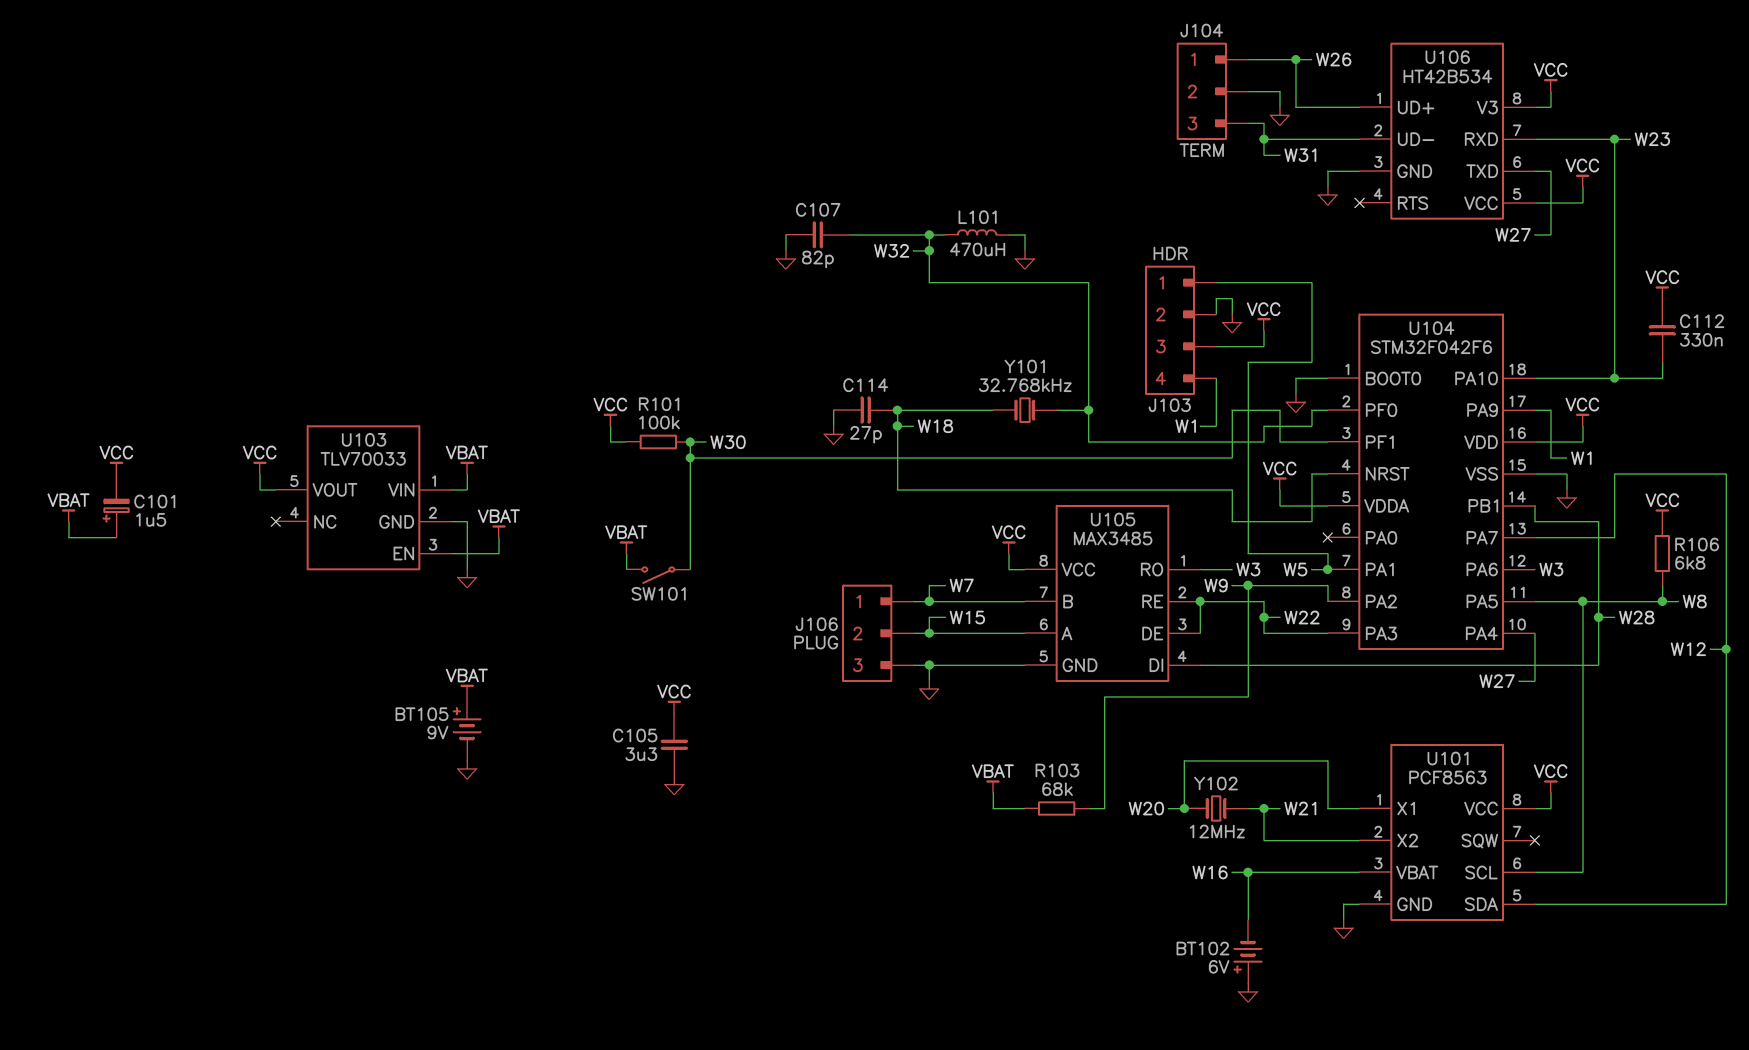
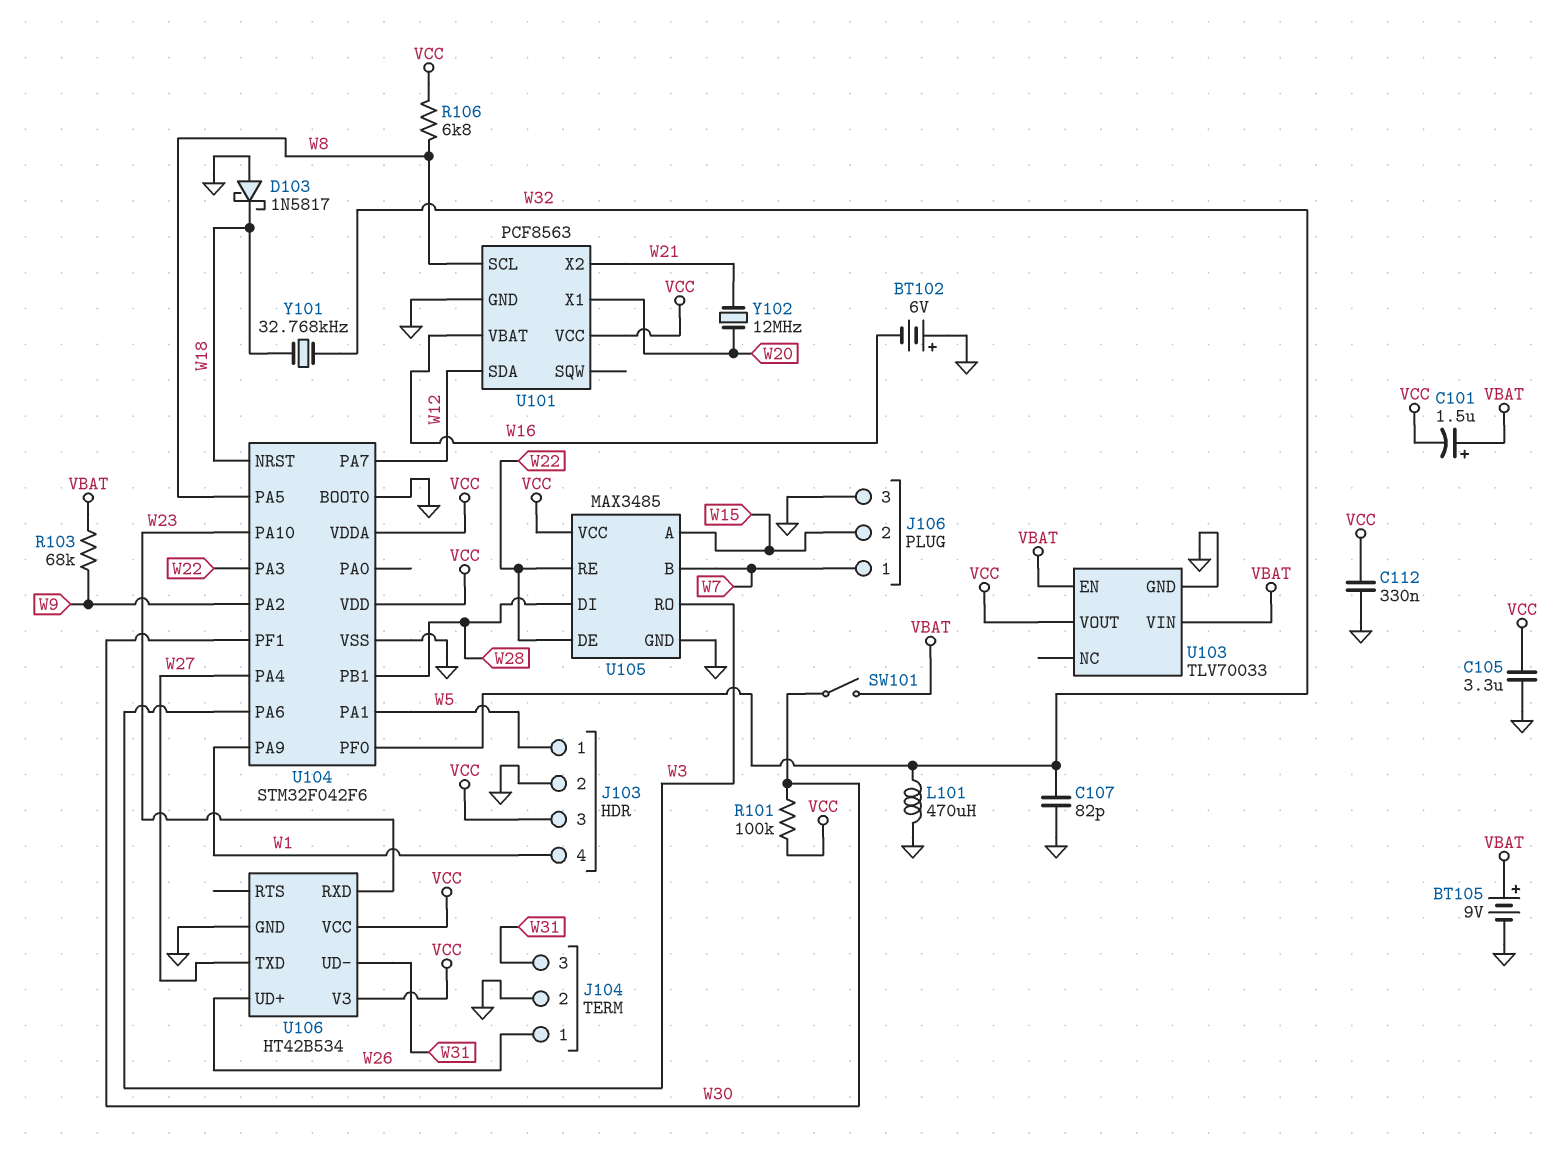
C112: 330nF (VCC, W23) -> 330nF (GND, VCC)
C114: 27pF (GND, W18) -> none
D103: none -> schottky 1N5817 (A GND, K W18)

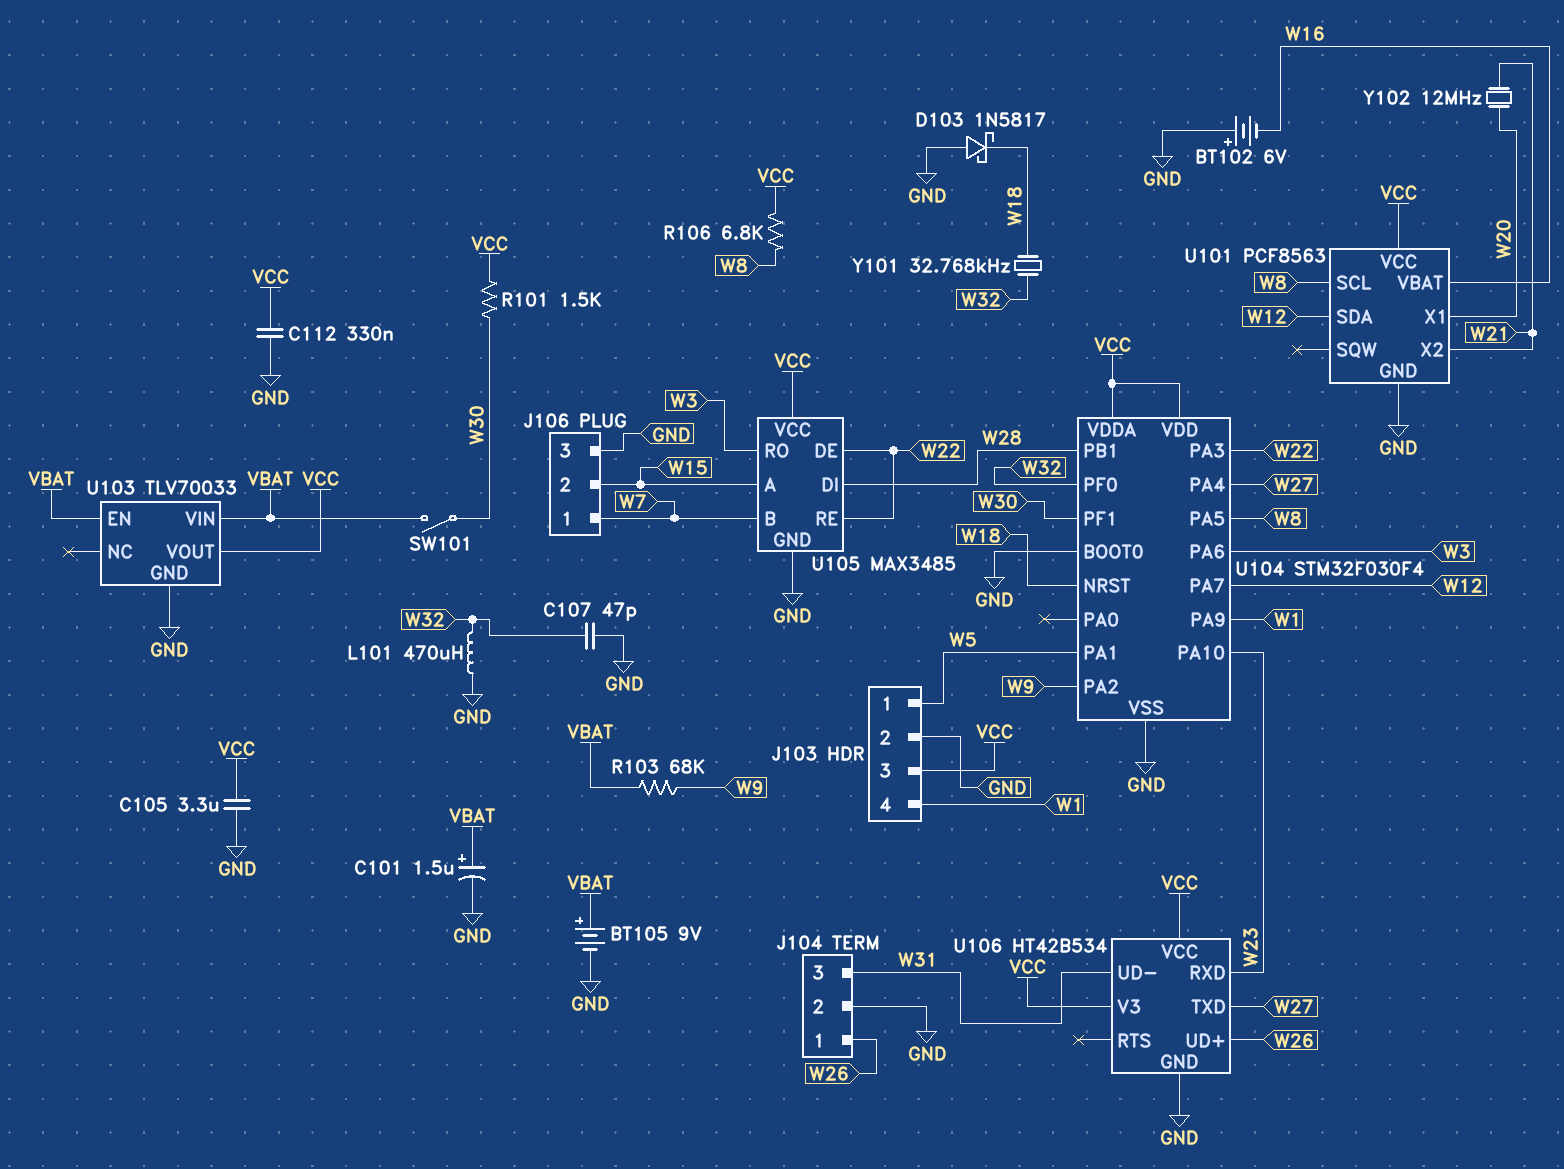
C101: 1.5uF (plus VBAT, minus VCC) -> 1.5uF (plus VBAT, minus GND)
C107: 82pF (GND, W32) -> 47pF (GND, W32)
R101: 100k (VCC, W30) -> 1.5k (VCC, W30)
U104: STM32F042F6 -> STM32F030F4

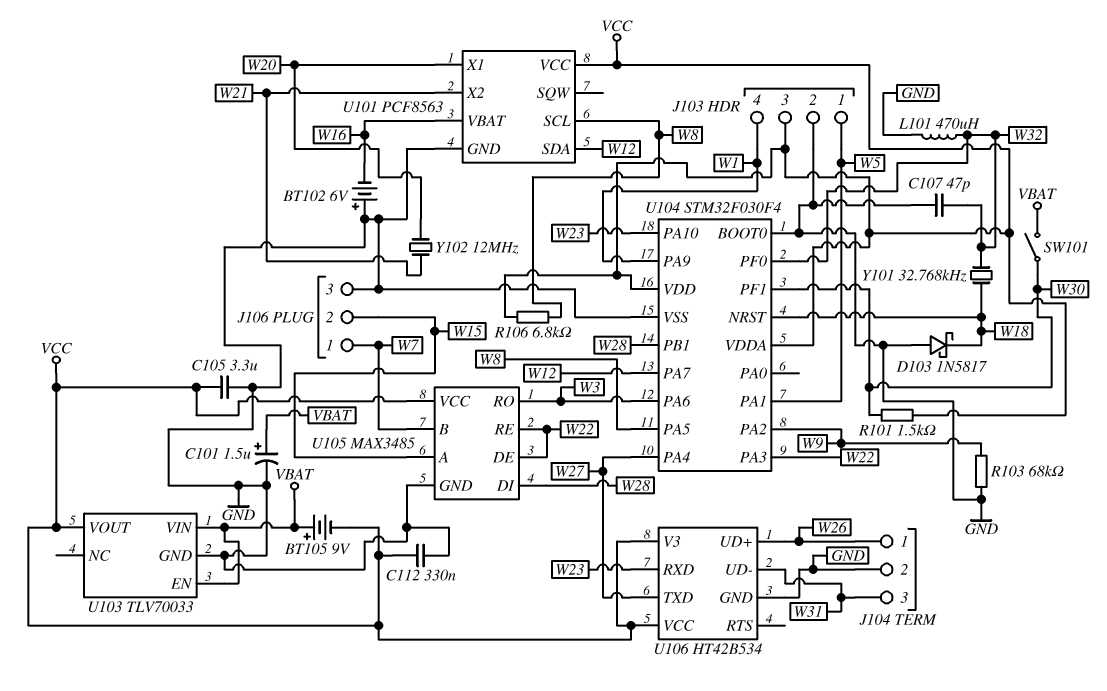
BT105: 9V (plus VBAT, minus GND) -> 9V (plus VBAT, minus VCC)
R103: 68k (VBAT, W9) -> 68k (GND, W9)

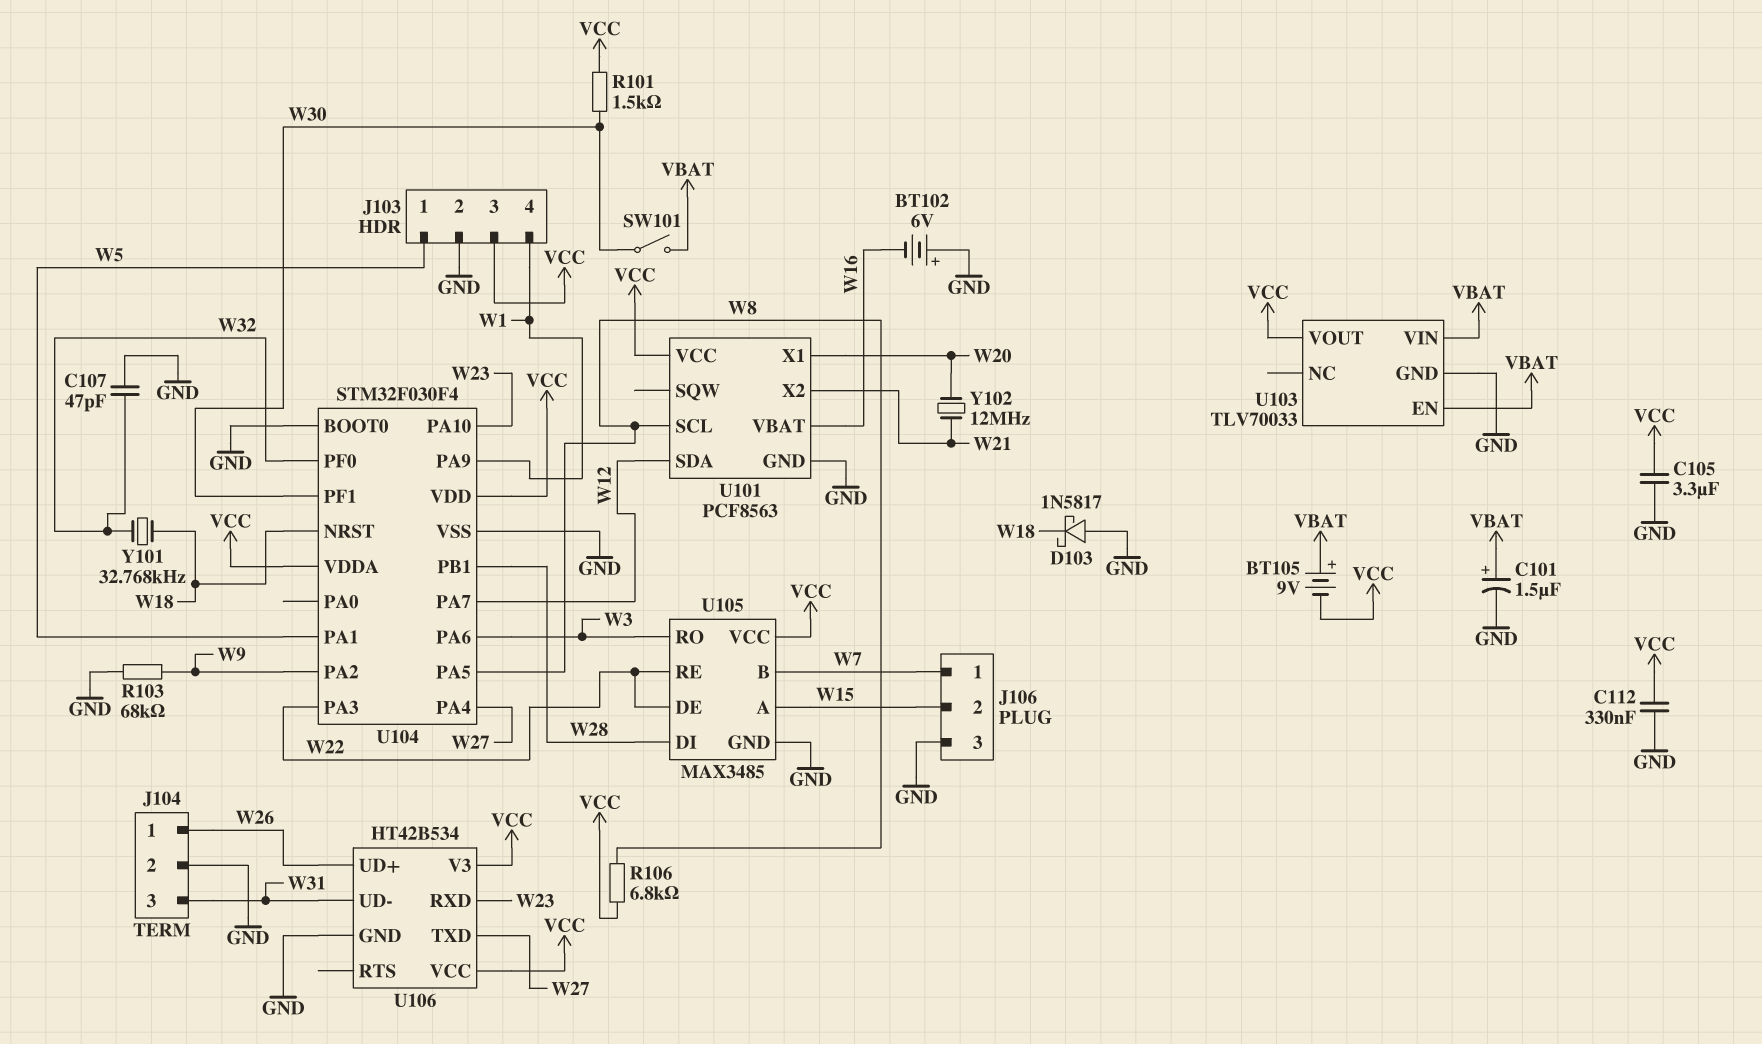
L101: 470uH (GND, W32) -> none

